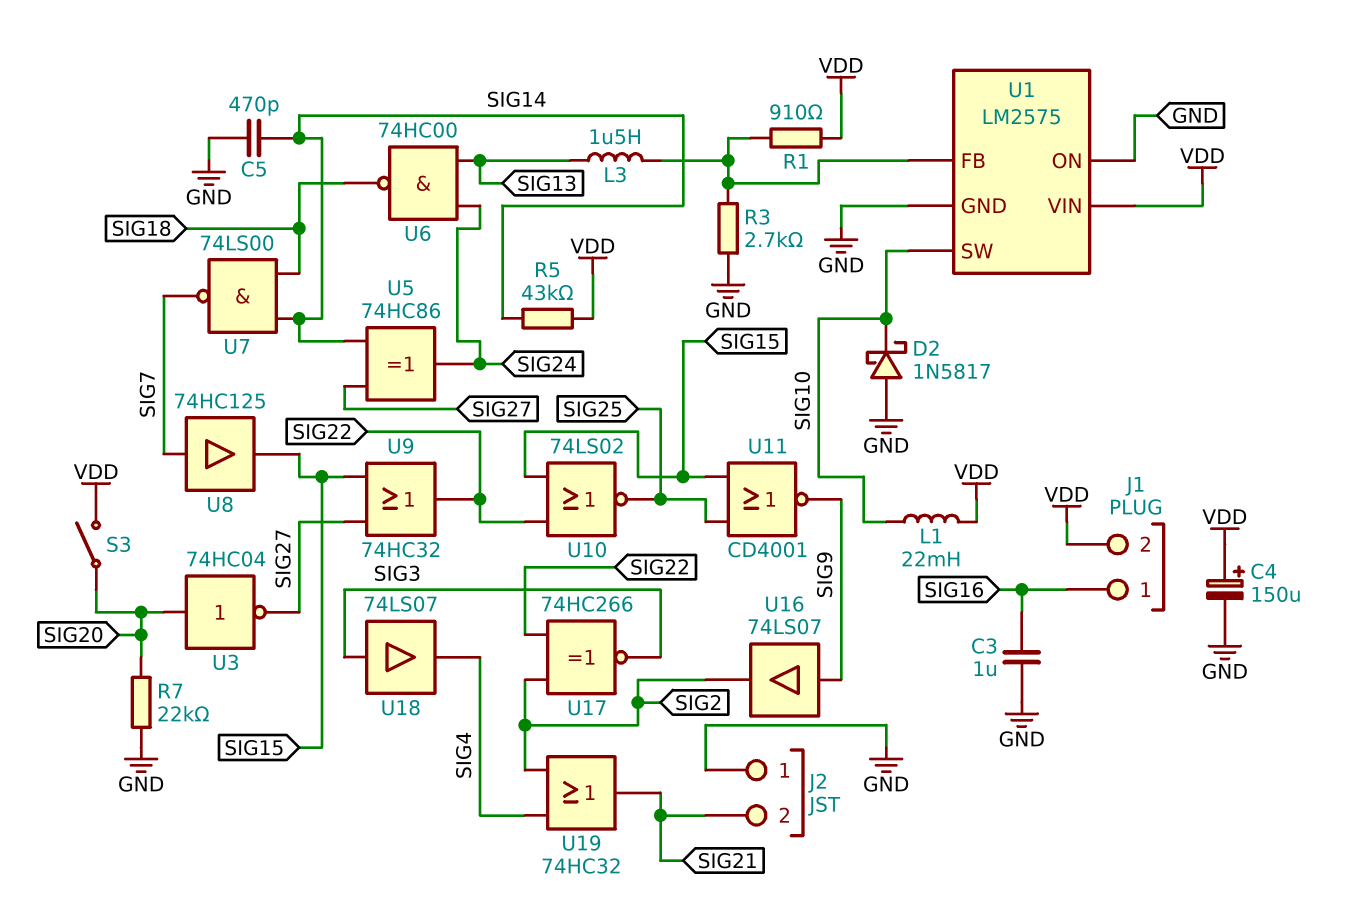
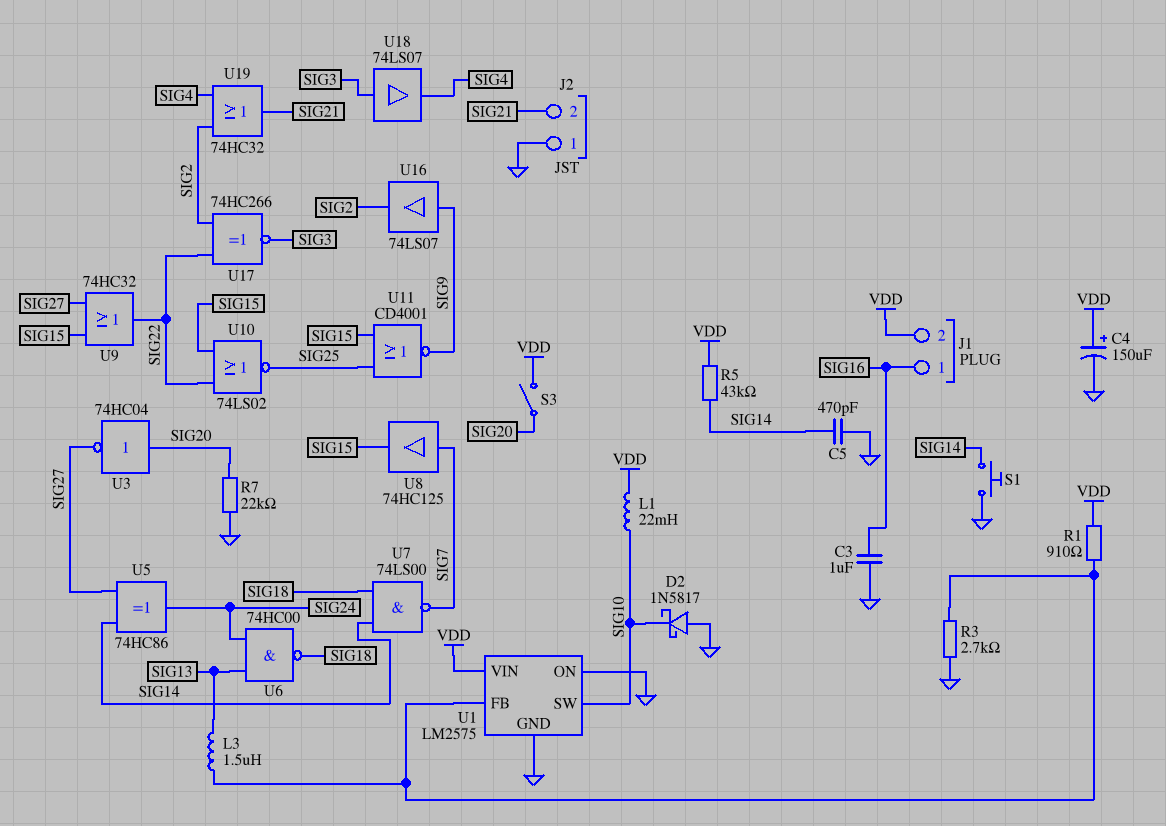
S1: none -> button (GND, SIG14)

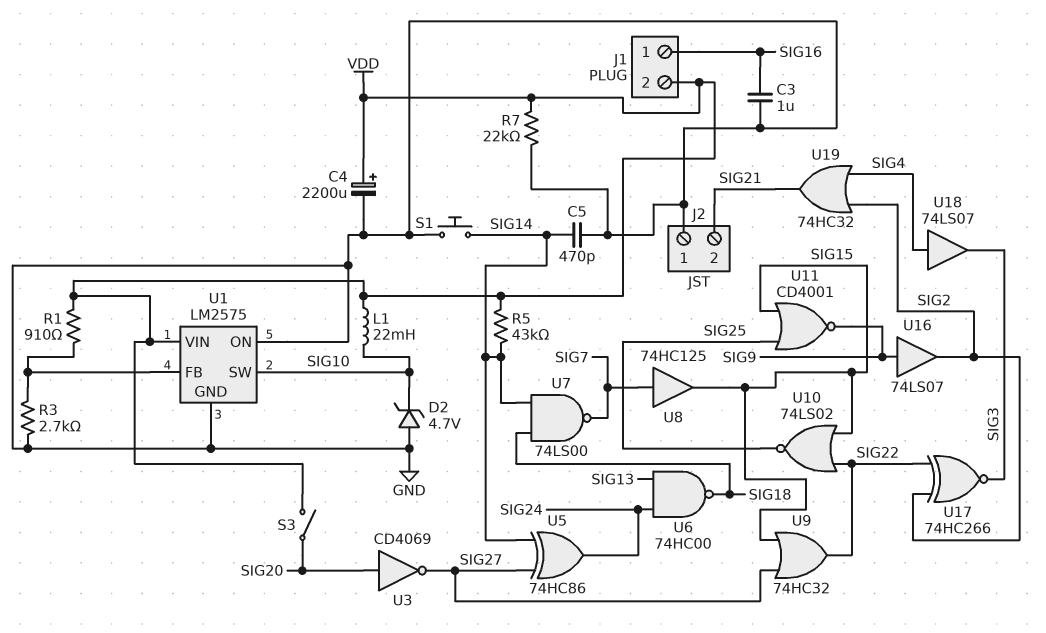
C4: 150uF (plus VDD, minus GND) -> 2200uF (plus VDD, minus GND)
D2: schottky 1N5817 (A GND, K SIG10) -> zener 4.7V (A GND, K SIG10)
L3: 1.5uH (SIG13, U1/FB) -> none
R7: 22k (GND, SIG20) -> 22k (GND, VDD)
U3: NOT 74HC04 (in SIG20, out SIG27) -> NOT CD4069 (in SIG20, out SIG27)
U18: buffer 74LS07 (in SIG3, out SIG4) -> buffer 74LS07 (in SIG4, out SIG3)

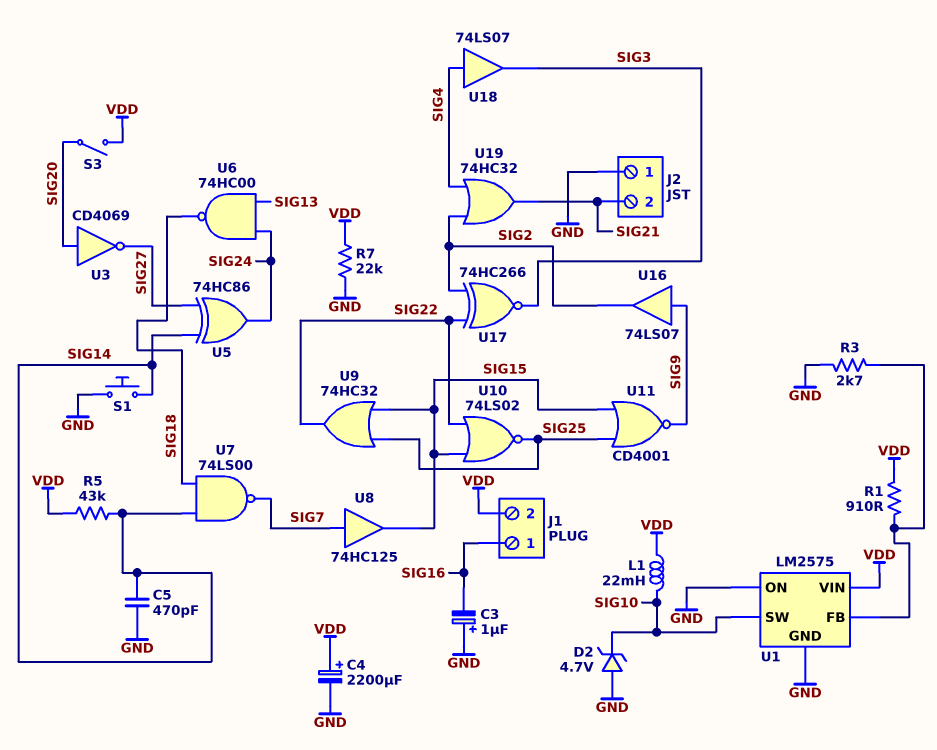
C3: 1uF (GND, SIG16) -> 1uF (plus GND, minus SIG16)
U9: OR 74HC32 (in SIG15, in SIG27, out SIG22) -> OR 74HC32 (in SIG15, in SIG25, out SIG22)

